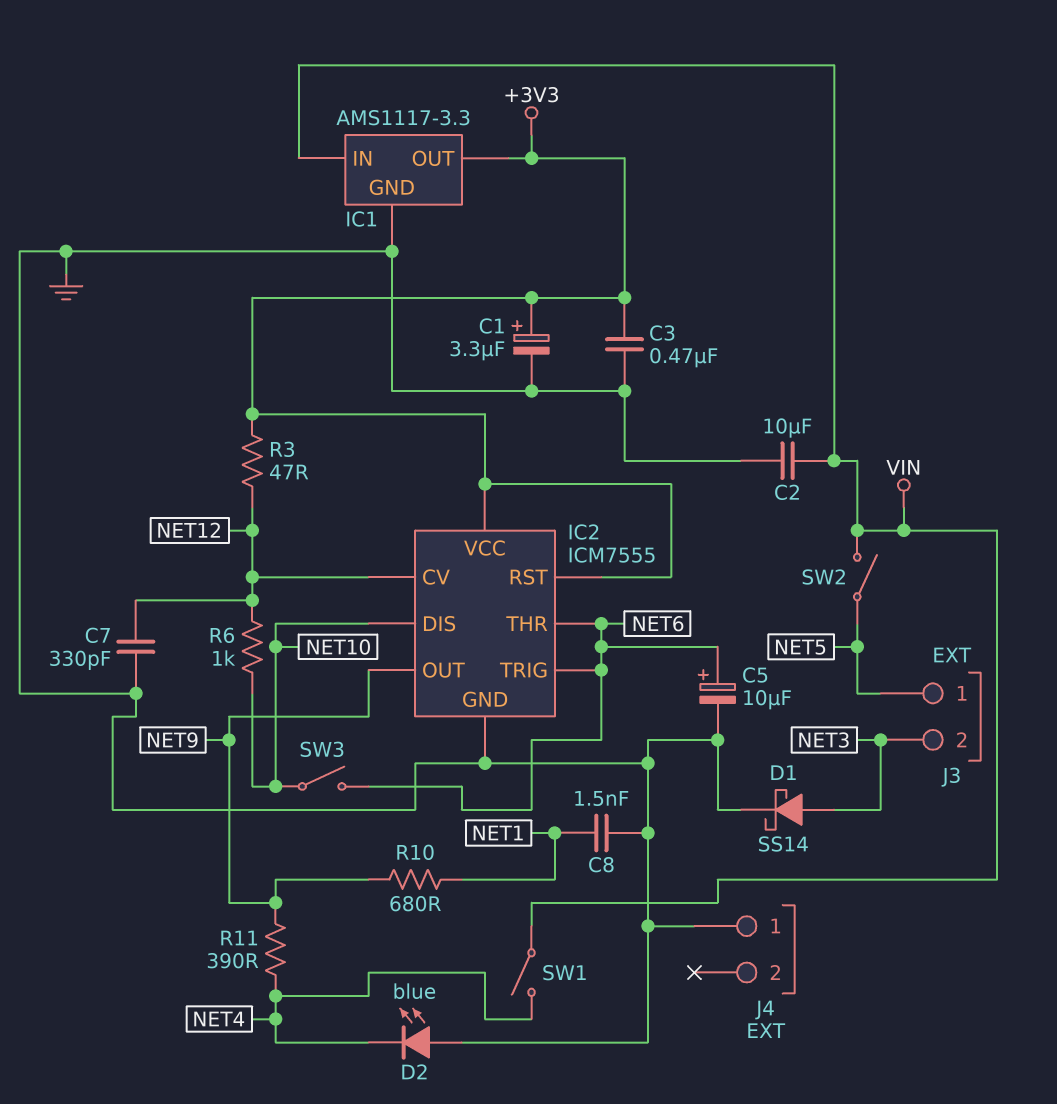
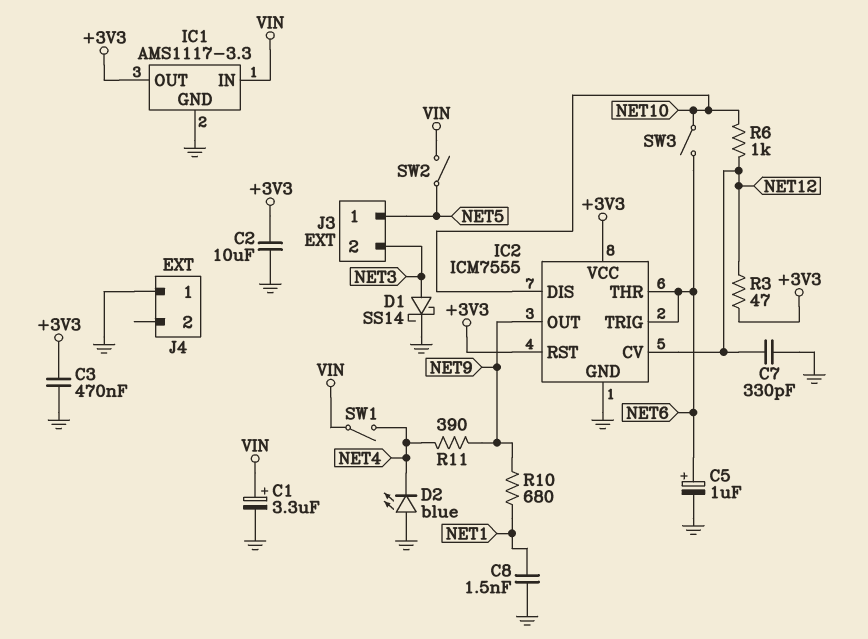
C1: 3.3uF (plus +3V3, minus GND) -> 3.3uF (plus VIN, minus GND)
C2: 10uF (GND, VIN) -> 10uF (+3V3, GND)
C5: 10uF (plus NET6, minus GND) -> 1uF (plus NET6, minus GND)

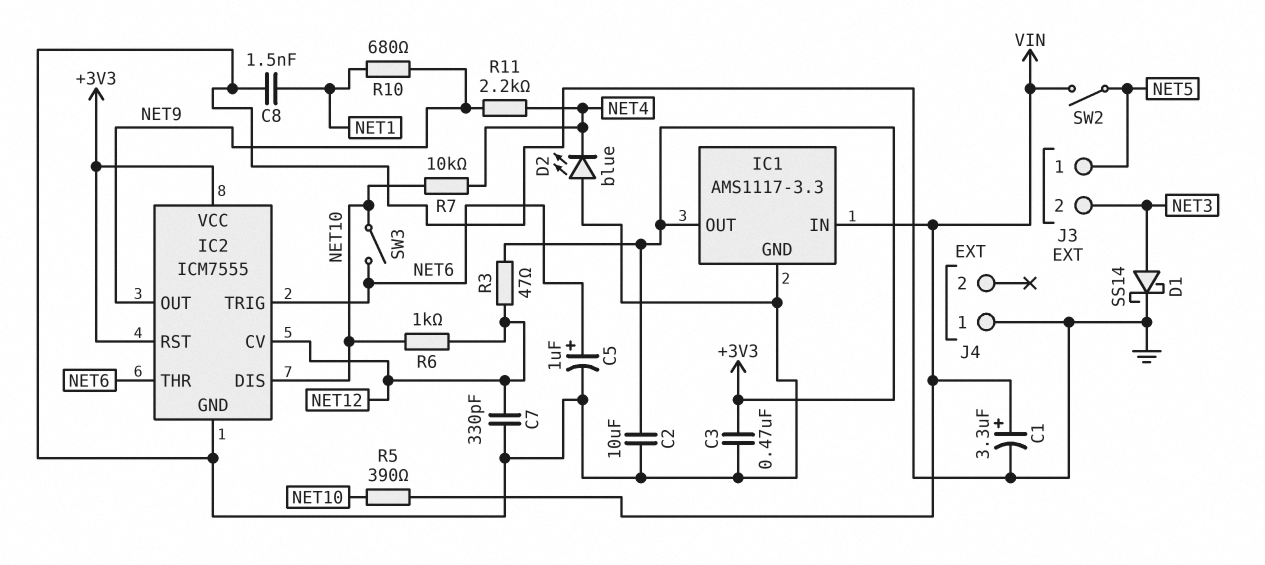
R5: none -> 390 (NET10, VIN)
R7: none -> 10k (NET4, NET10)
R11: 390 (NET4, NET9) -> 2.2k (NET4, NET9)
SW1: switch (NET4, VIN) -> none

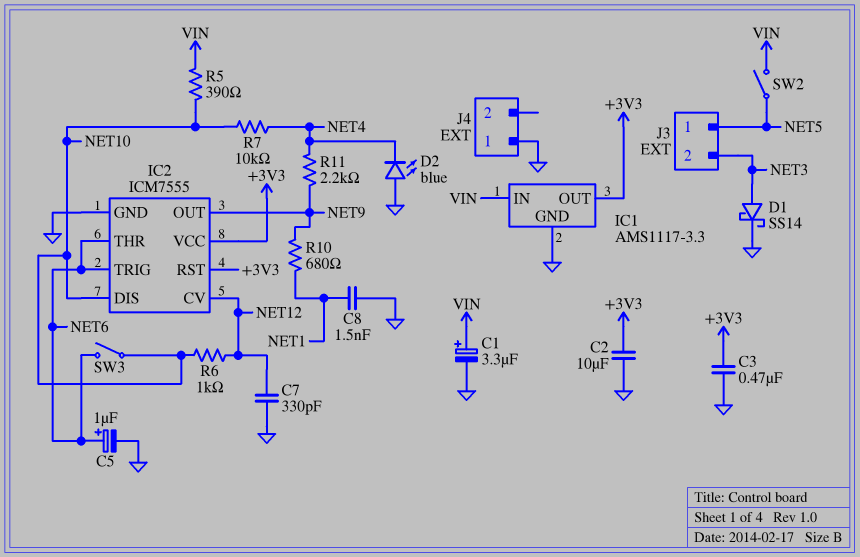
R3: 47 (+3V3, NET12) -> none

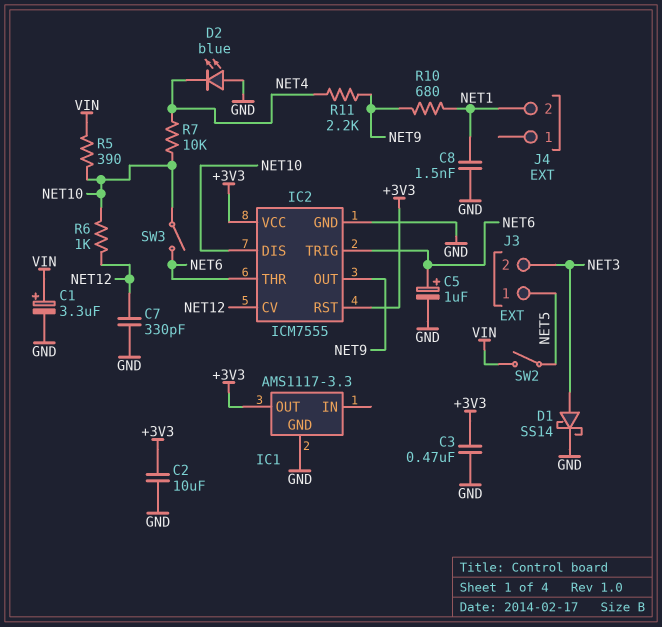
IC1 pin IN: VIN -> none
J4 pin 1: GND -> none
J4 pin 2: none -> NET1

